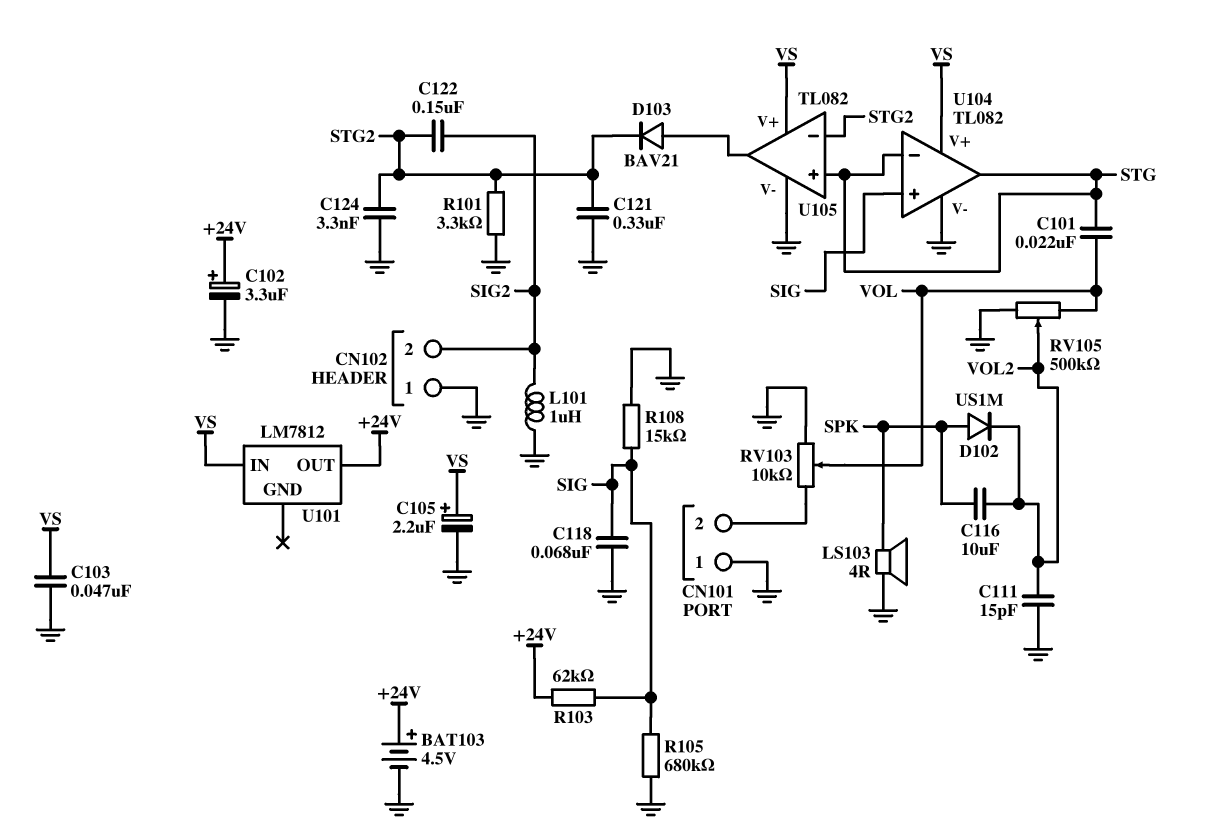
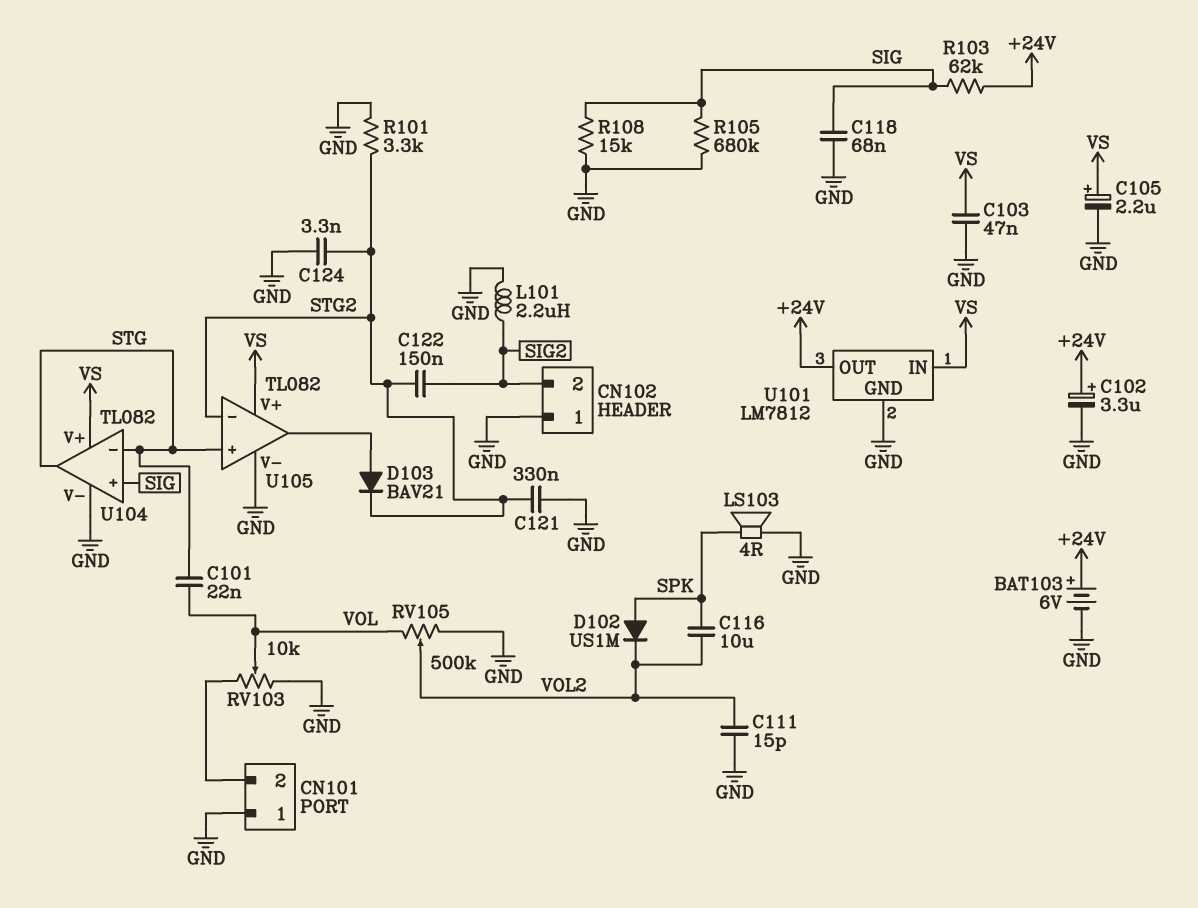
BAT103: 4.5V (plus +24V, minus GND) -> 6V (plus +24V, minus GND)
L101: 1uH (GND, SIG2) -> 2.2uH (GND, SIG2)
U101 pin GND: none -> GND

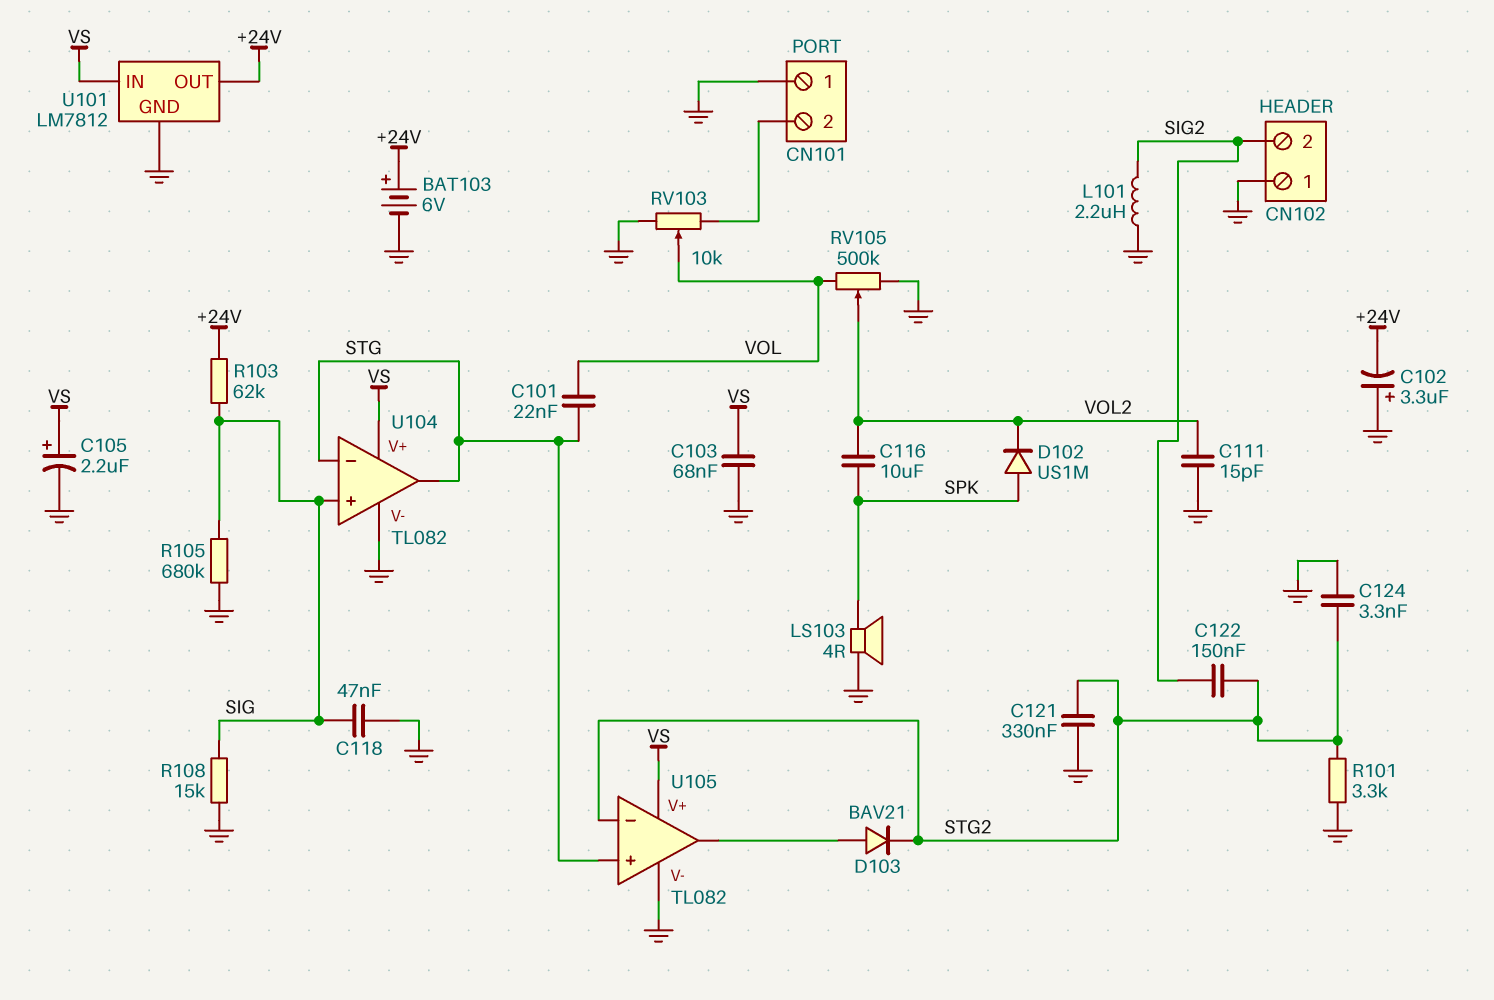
C102: 3.3uF (plus +24V, minus GND) -> 3.3uF (plus GND, minus +24V)
C103: 47nF (GND, VS) -> 68nF (GND, VS)
C118: 68nF (GND, SIG) -> 47nF (GND, SIG)

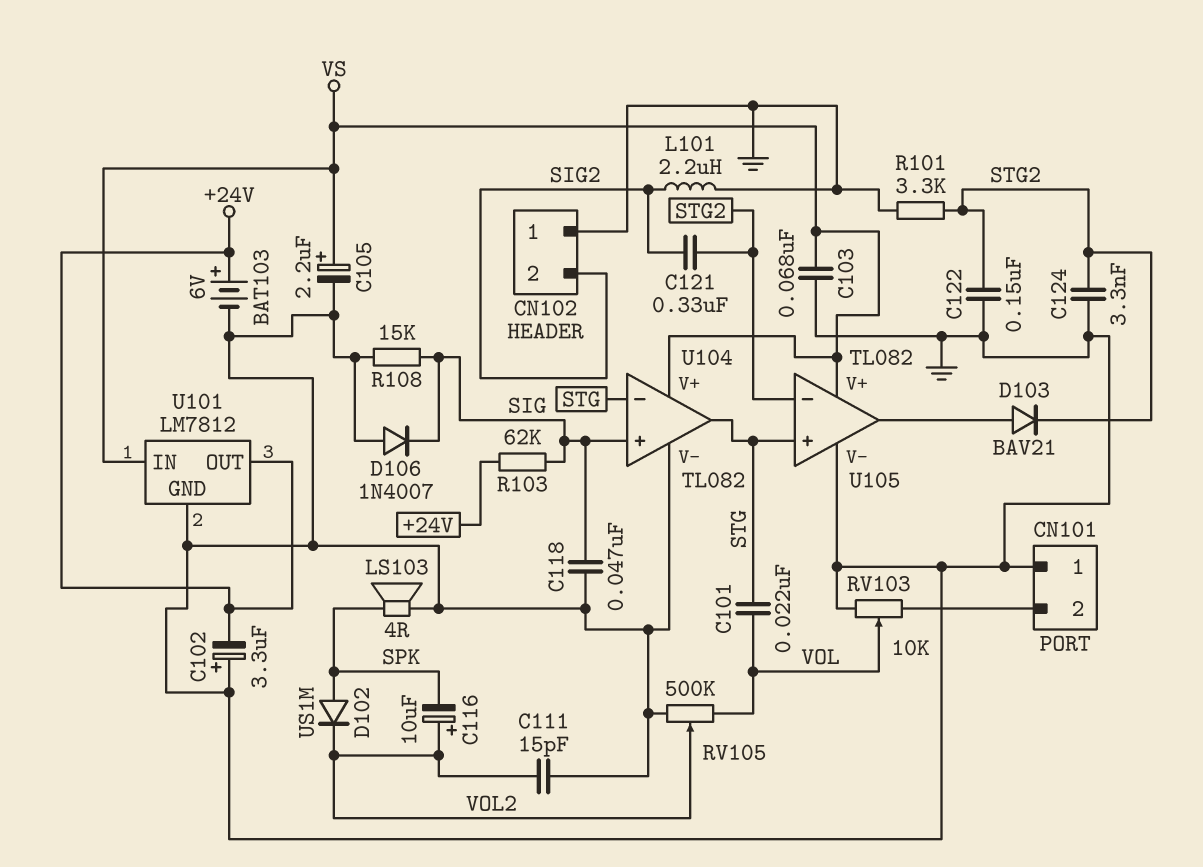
C116: 10uF (SPK, VOL2) -> 10uF (plus VOL2, minus SPK)
C121: 330nF (GND, STG2) -> 330nF (SIG2, STG2)
C122: 150nF (SIG2, STG2) -> 150nF (GND, STG2)
D106: none -> diode 1N4007 (A GND, K SIG)
R105: 680k (GND, SIG) -> none

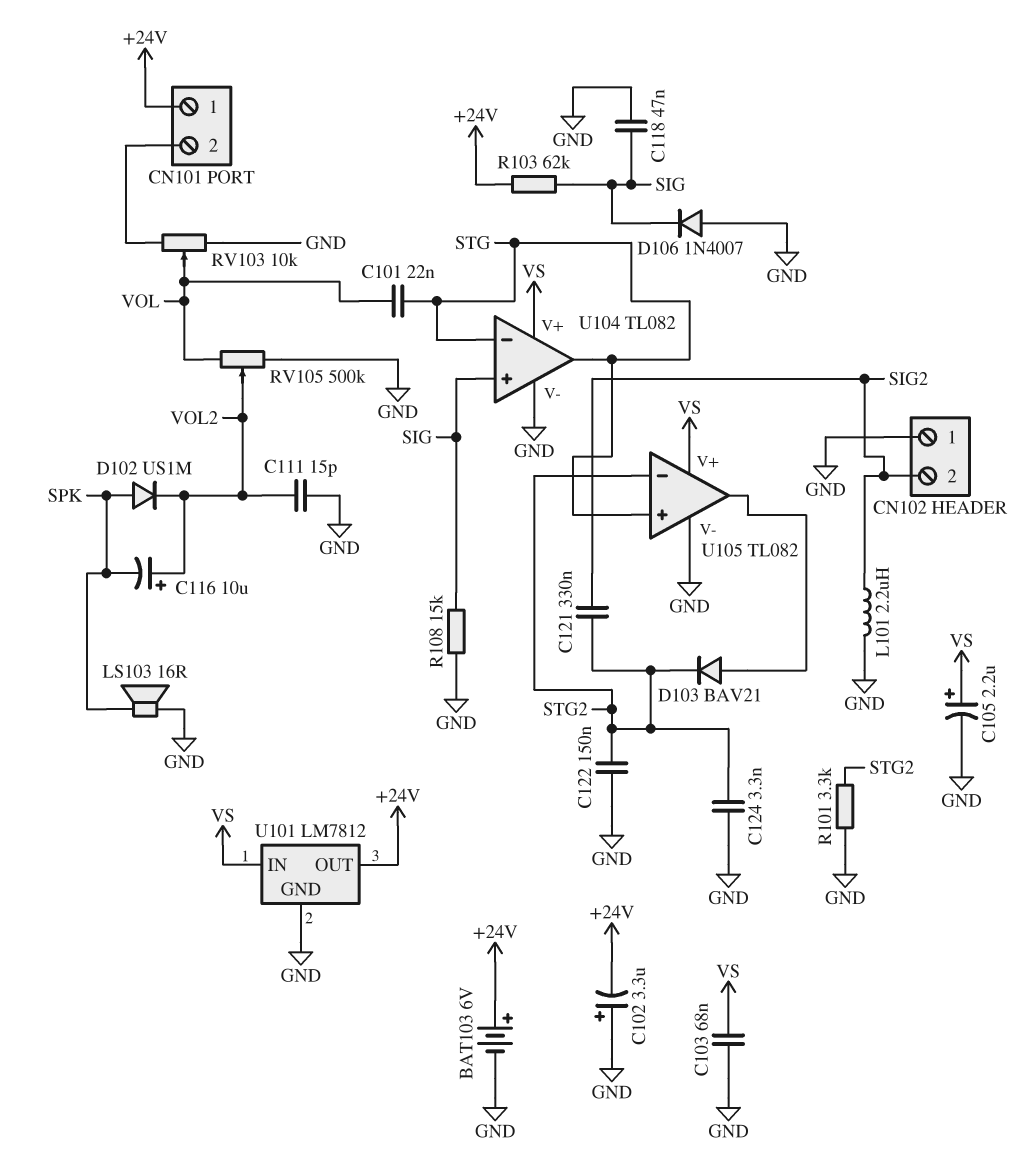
CN101 pin 1: GND -> +24V
LS103: speaker 4R (GND, SPK) -> speaker 16R (GND, SPK)

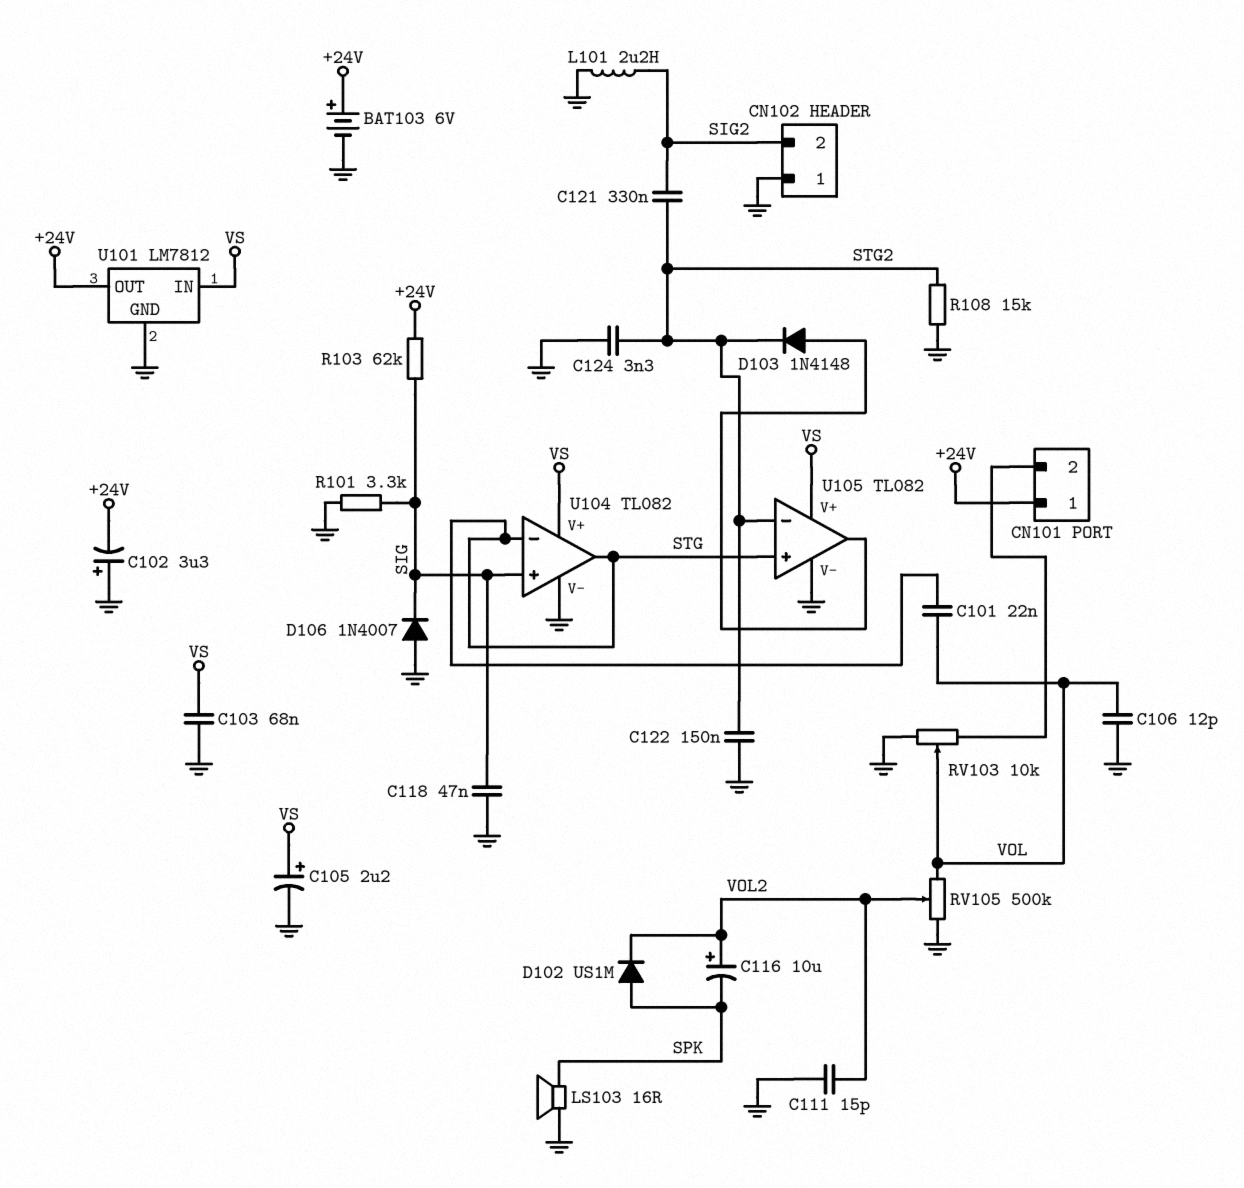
C106: none -> 12pF (GND, VOL)
D103: diode BAV21 (A U105/out, K STG2) -> diode 1N4148 (A U105/out, K STG2)
R101: 3.3k (GND, STG2) -> 3.3k (GND, SIG)
R108: 15k (GND, SIG) -> 15k (GND, STG2)

